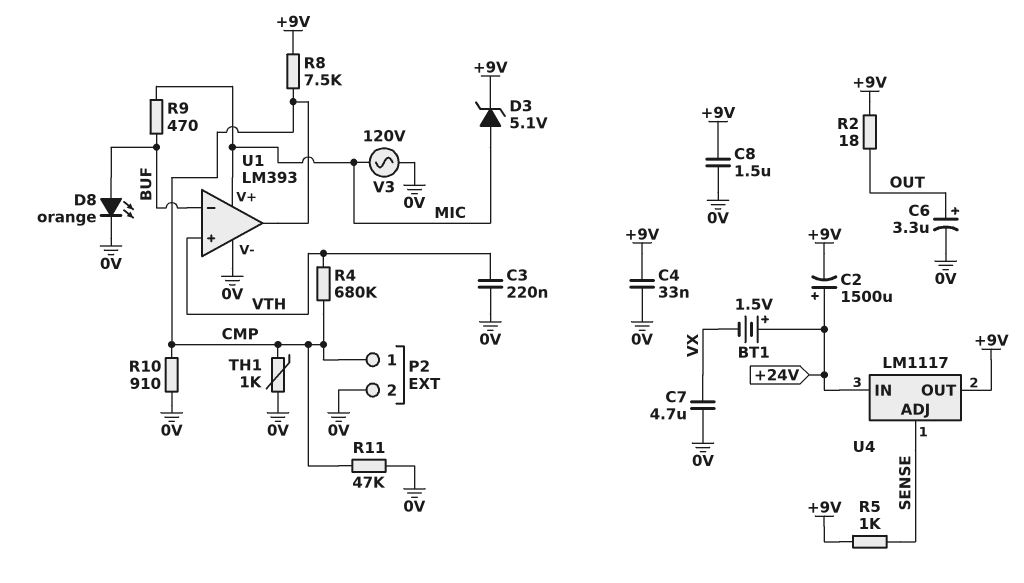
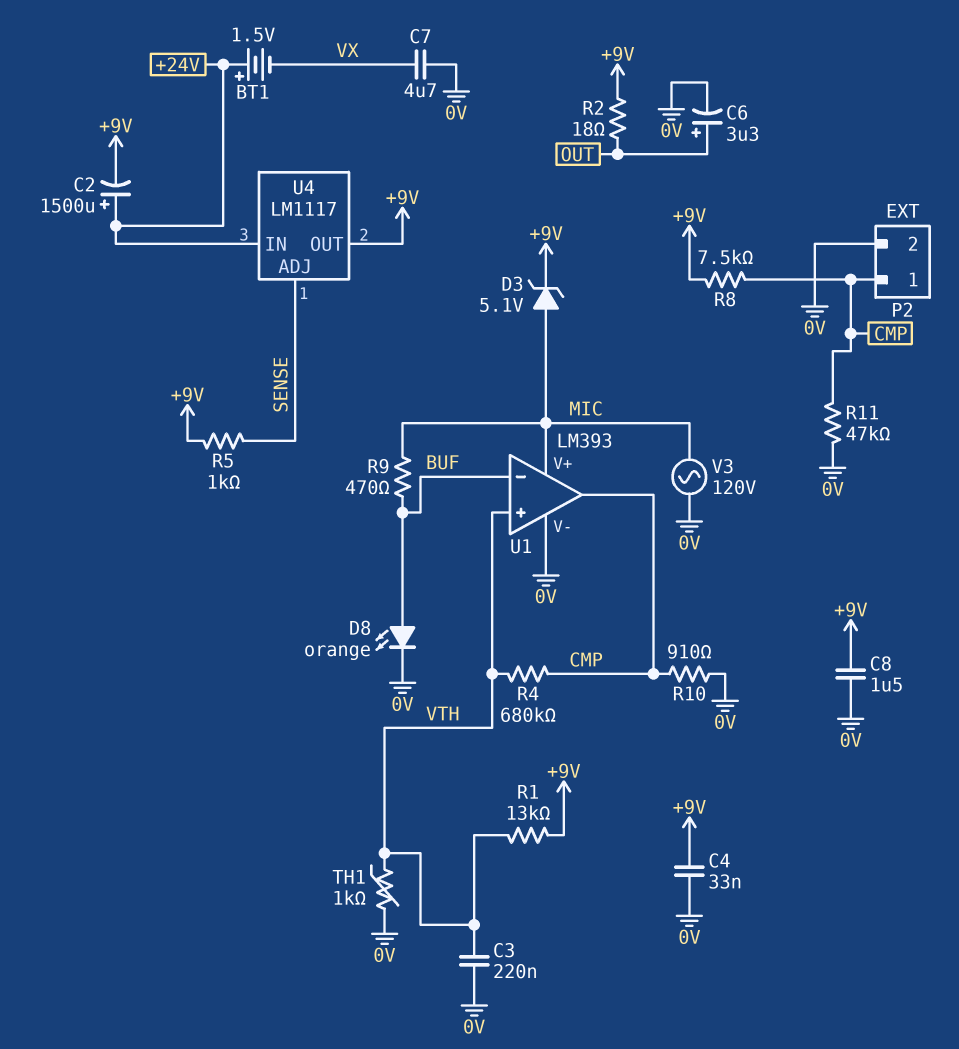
R1: none -> 13k (+9V, VTH)
TH1: 1k (0V, CMP) -> 1k (0V, VTH)

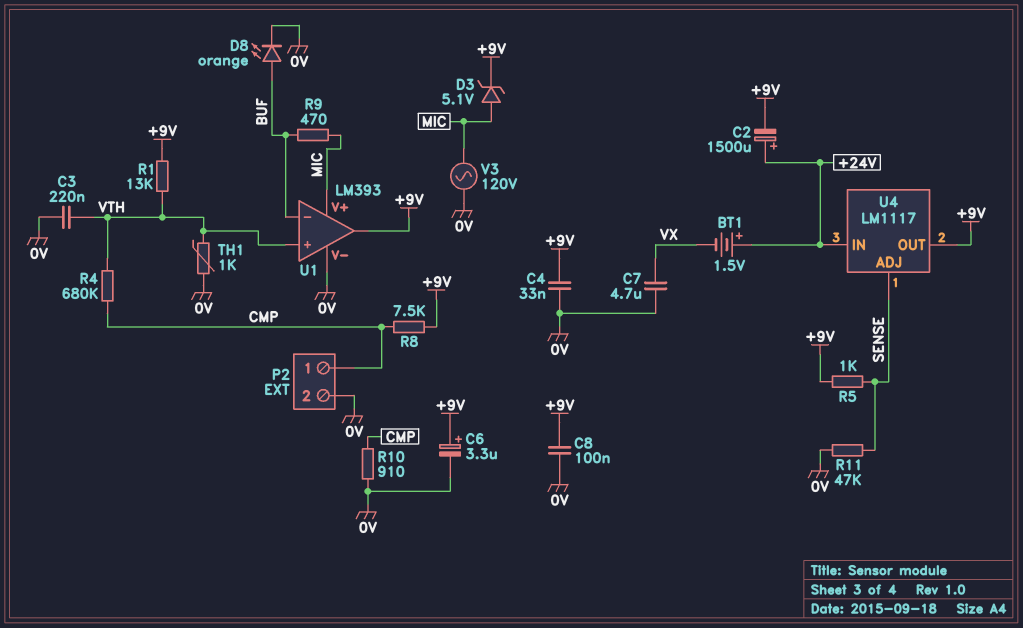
C6: 3.3uF (plus OUT, minus 0V) -> 3.3uF (plus +9V, minus 0V)
C8: 1.5uF (+9V, 0V) -> 100nF (+9V, 0V)
R2: 18 (+9V, OUT) -> none
R11: 47k (0V, CMP) -> 47k (0V, SENSE)
U1 pin out: CMP -> +9V

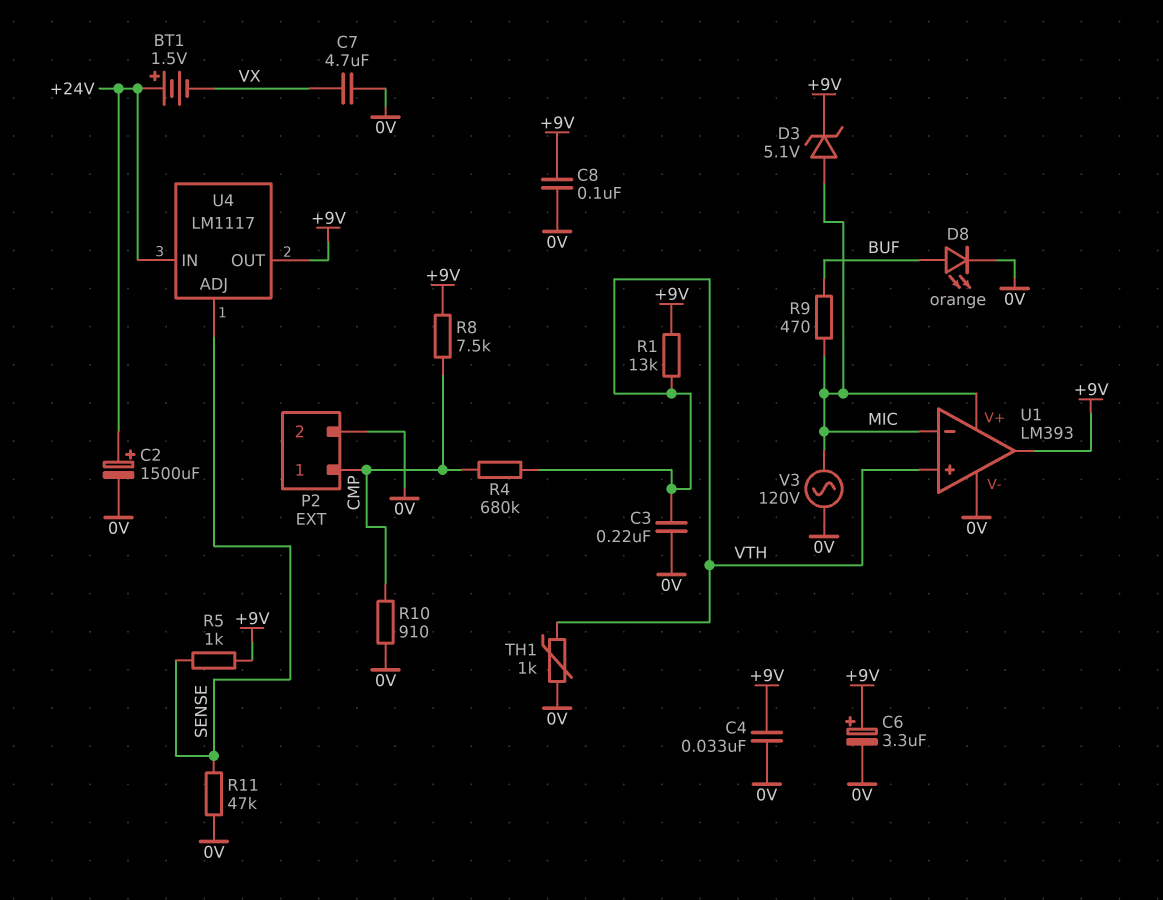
C2: 1500uF (plus +24V, minus +9V) -> 1500uF (plus +24V, minus 0V)
U1 pin in-: BUF -> MIC

